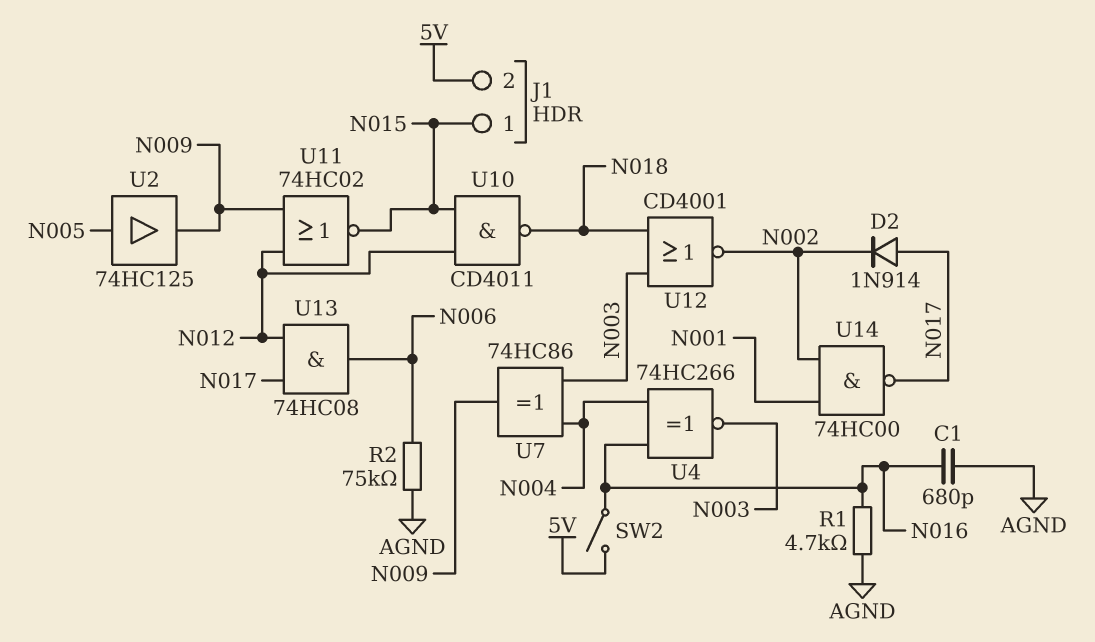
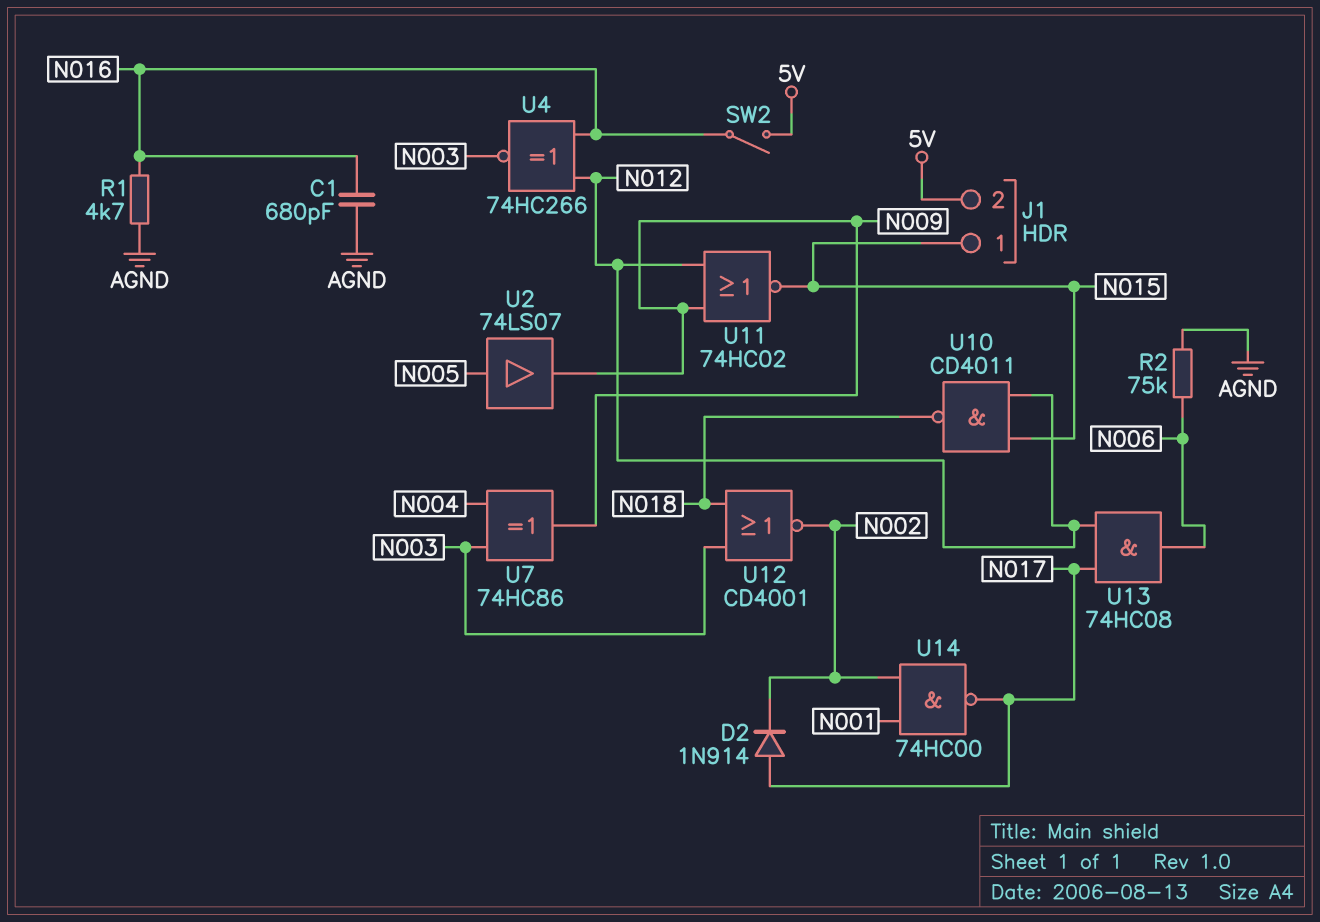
U2: buffer 74HC125 (in N005, out N009) -> buffer 74LS07 (in N005, out N009)
U4: XNOR 74HC266 (in N004, in N016, out N003) -> XNOR 74HC266 (in N012, in N016, out N003)

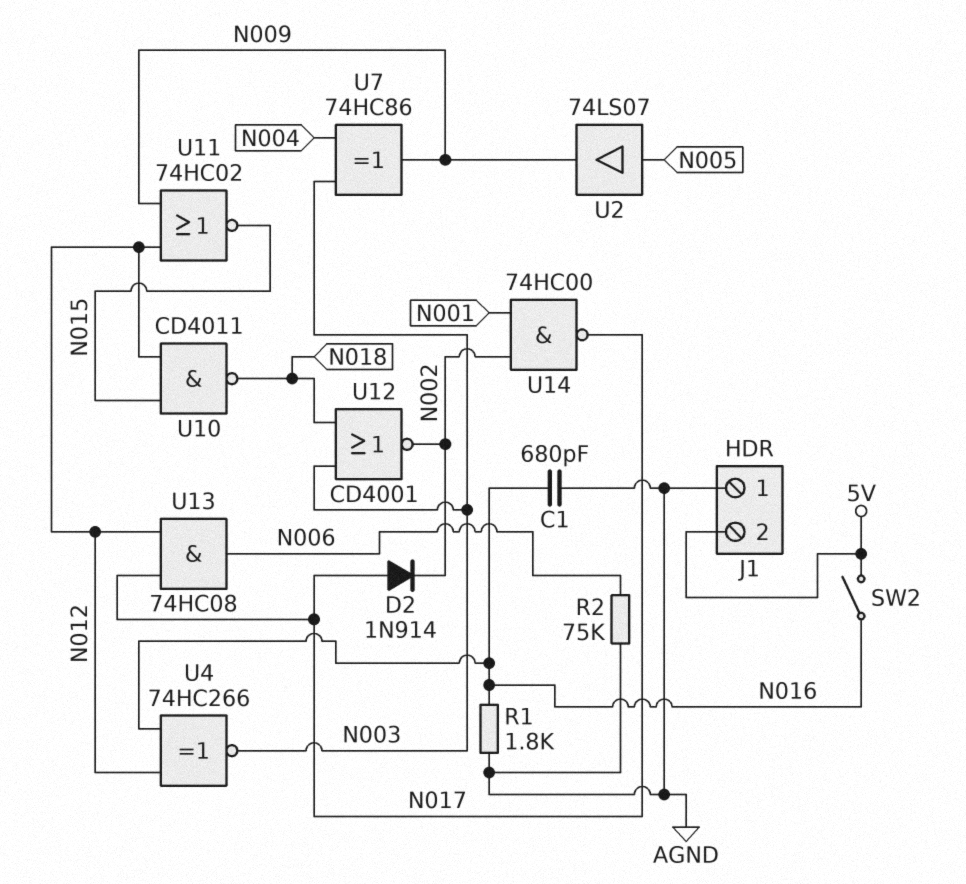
J1 pin 1: N015 -> AGND
R1: 4.7k (AGND, N016) -> 1.8k (AGND, N016)

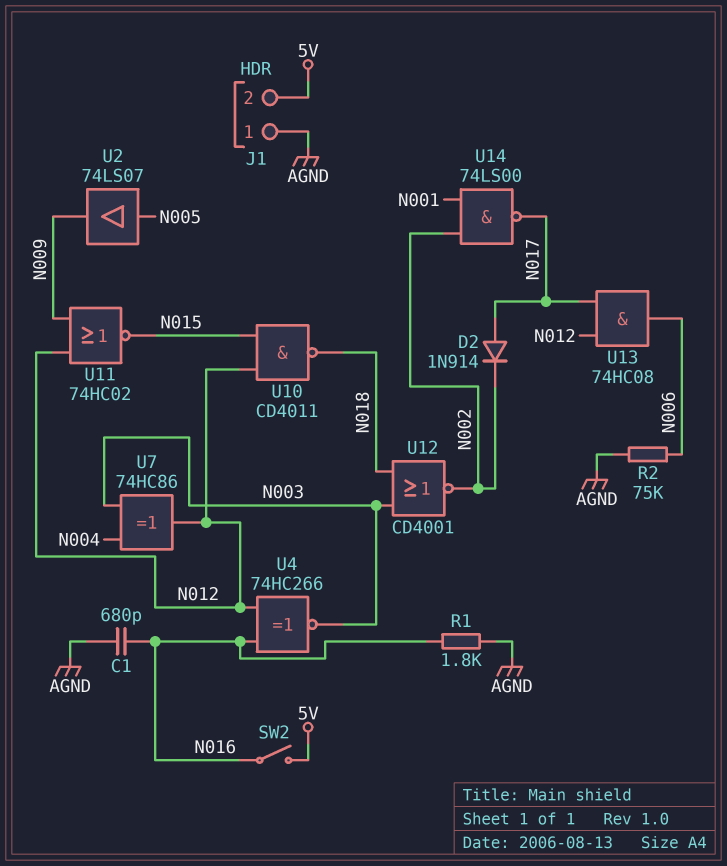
U7: XOR 74HC86 (in N003, in N004, out N009) -> XOR 74HC86 (in N003, in N004, out N012)
U14: NAND 74HC00 (in N001, in N002, out N017) -> NAND 74LS00 (in N001, in N002, out N017)

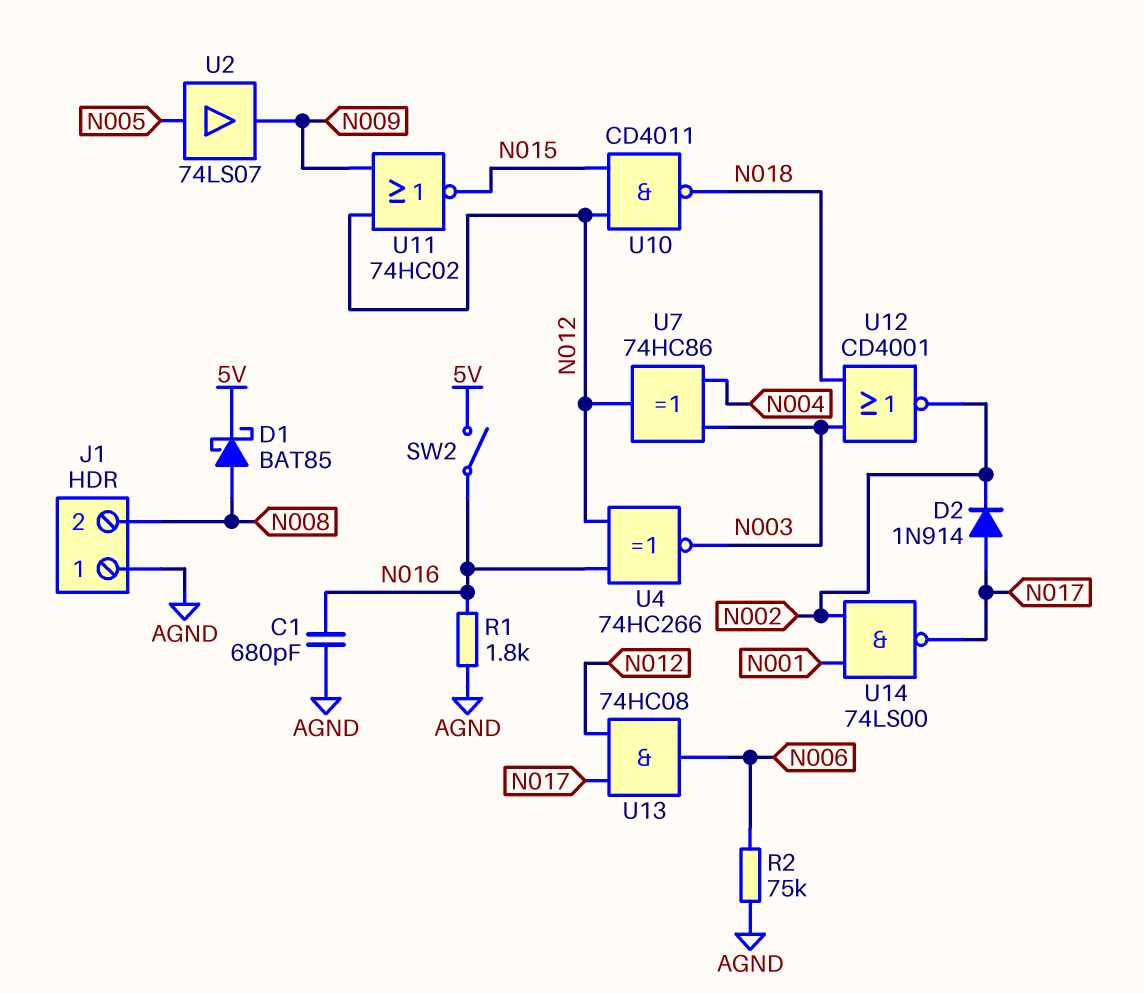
D1: none -> schottky BAT85 (A N008, K 5V)
J1 pin 2: 5V -> N008

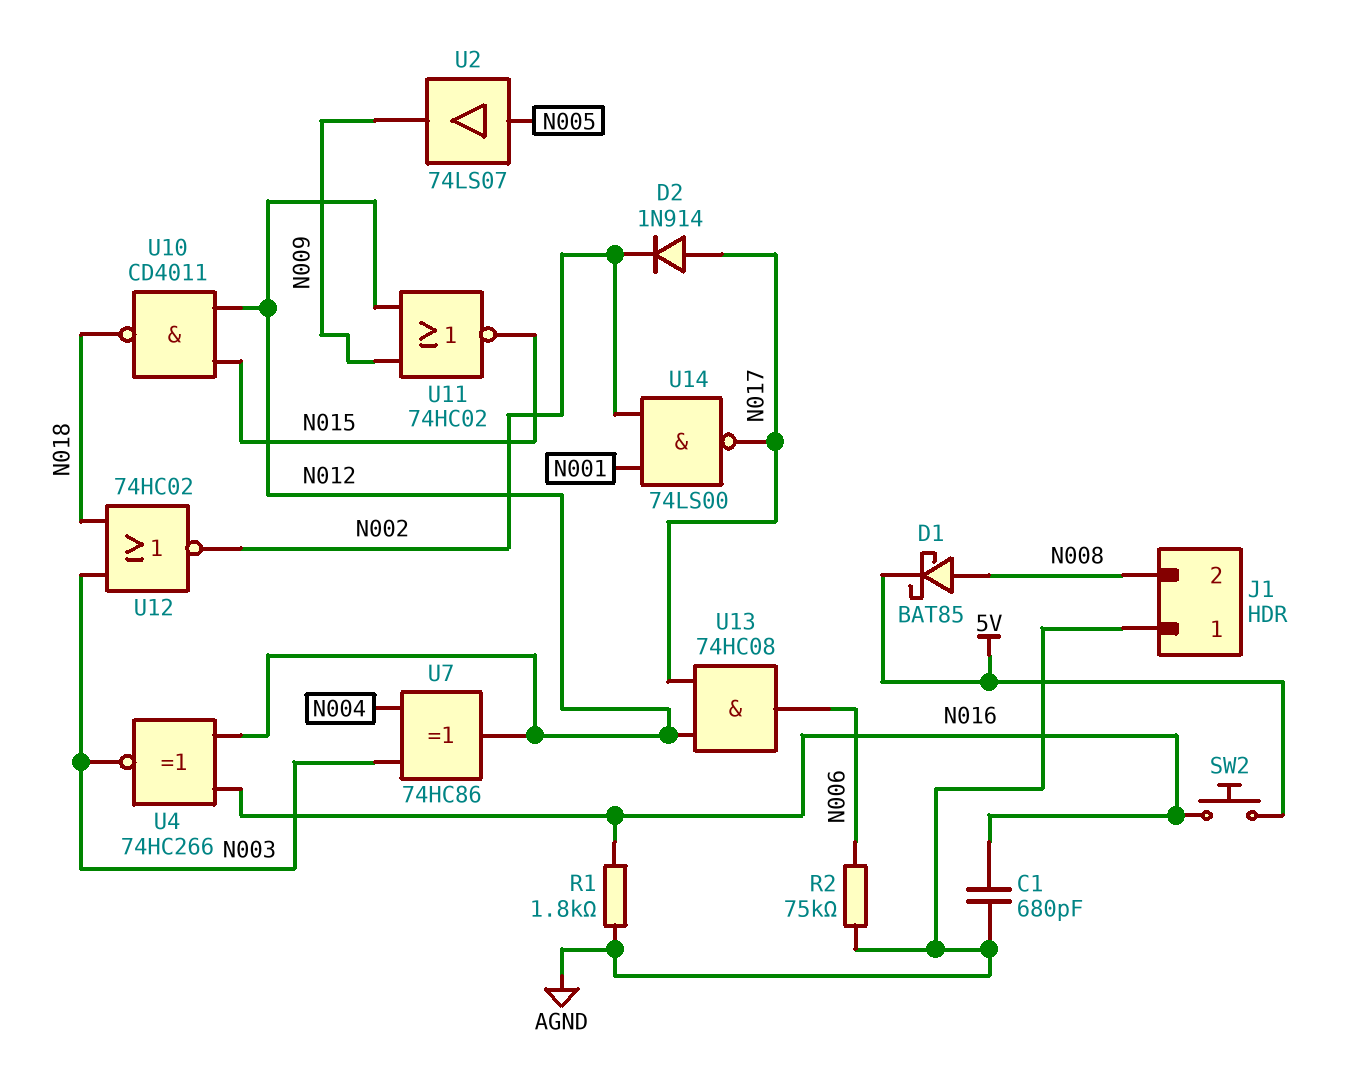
SW2: switch (5V, N016) -> button (5V, N016)
U12: NOR CD4001 (in N003, in N018, out N002) -> NOR 74HC02 (in N003, in N018, out N002)

